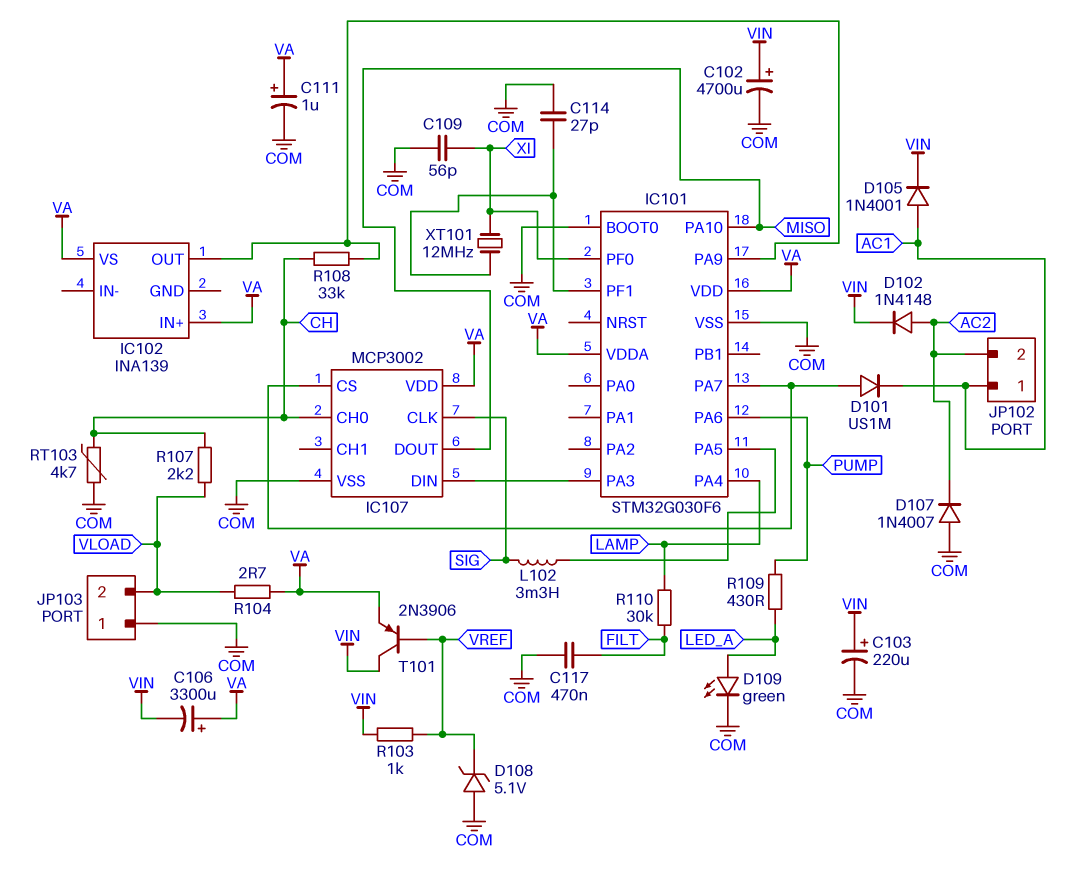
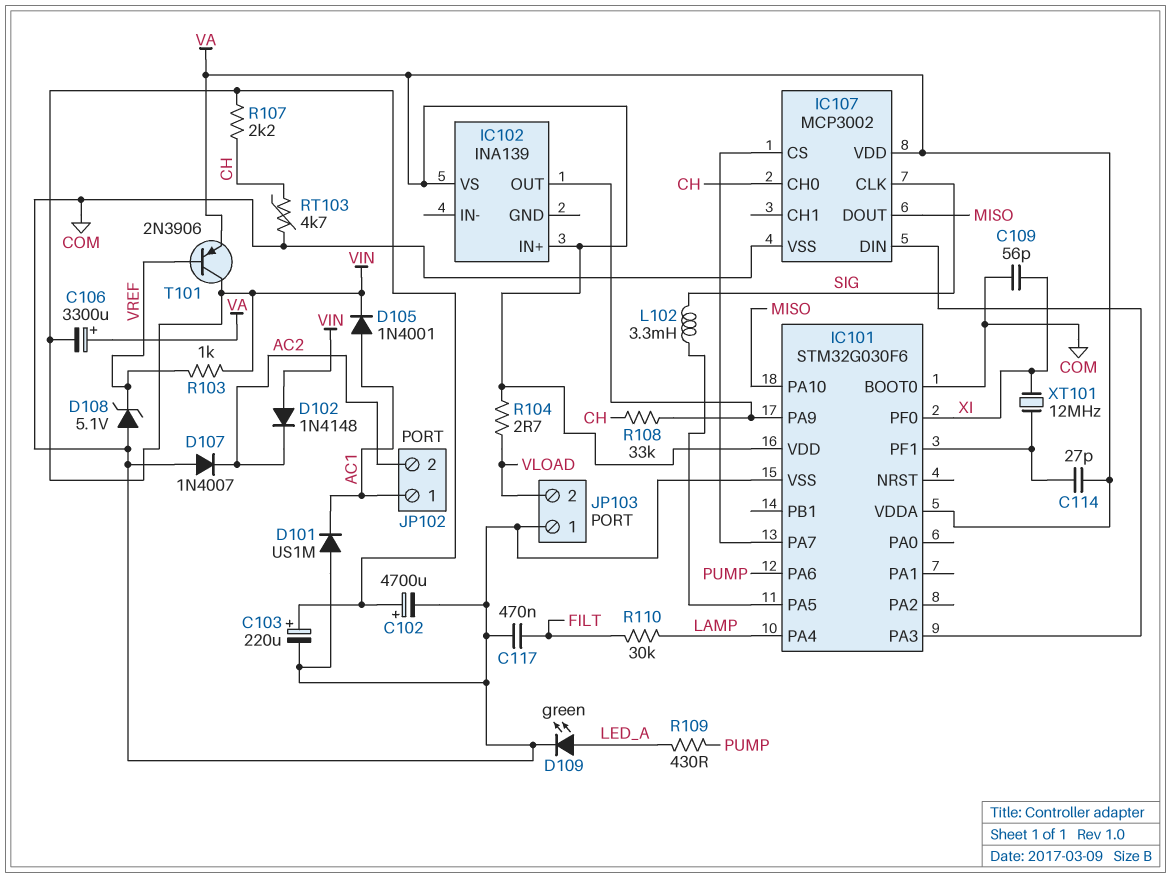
C111: 1uF (plus VA, minus COM) -> none
C114: 27pF (COM, IC101/PF1) -> 27pF (IC101/PF1, VA)
D101: diode US1M (A IC101/PA7, K AC1) -> diode US1M (A COM, K AC1)
D102: diode 1N4148 (A AC2, K VIN) -> diode 1N4148 (A VIN, K AC2)
R107: 2.2k (CH, VLOAD) -> 2.2k (CH, VIN)

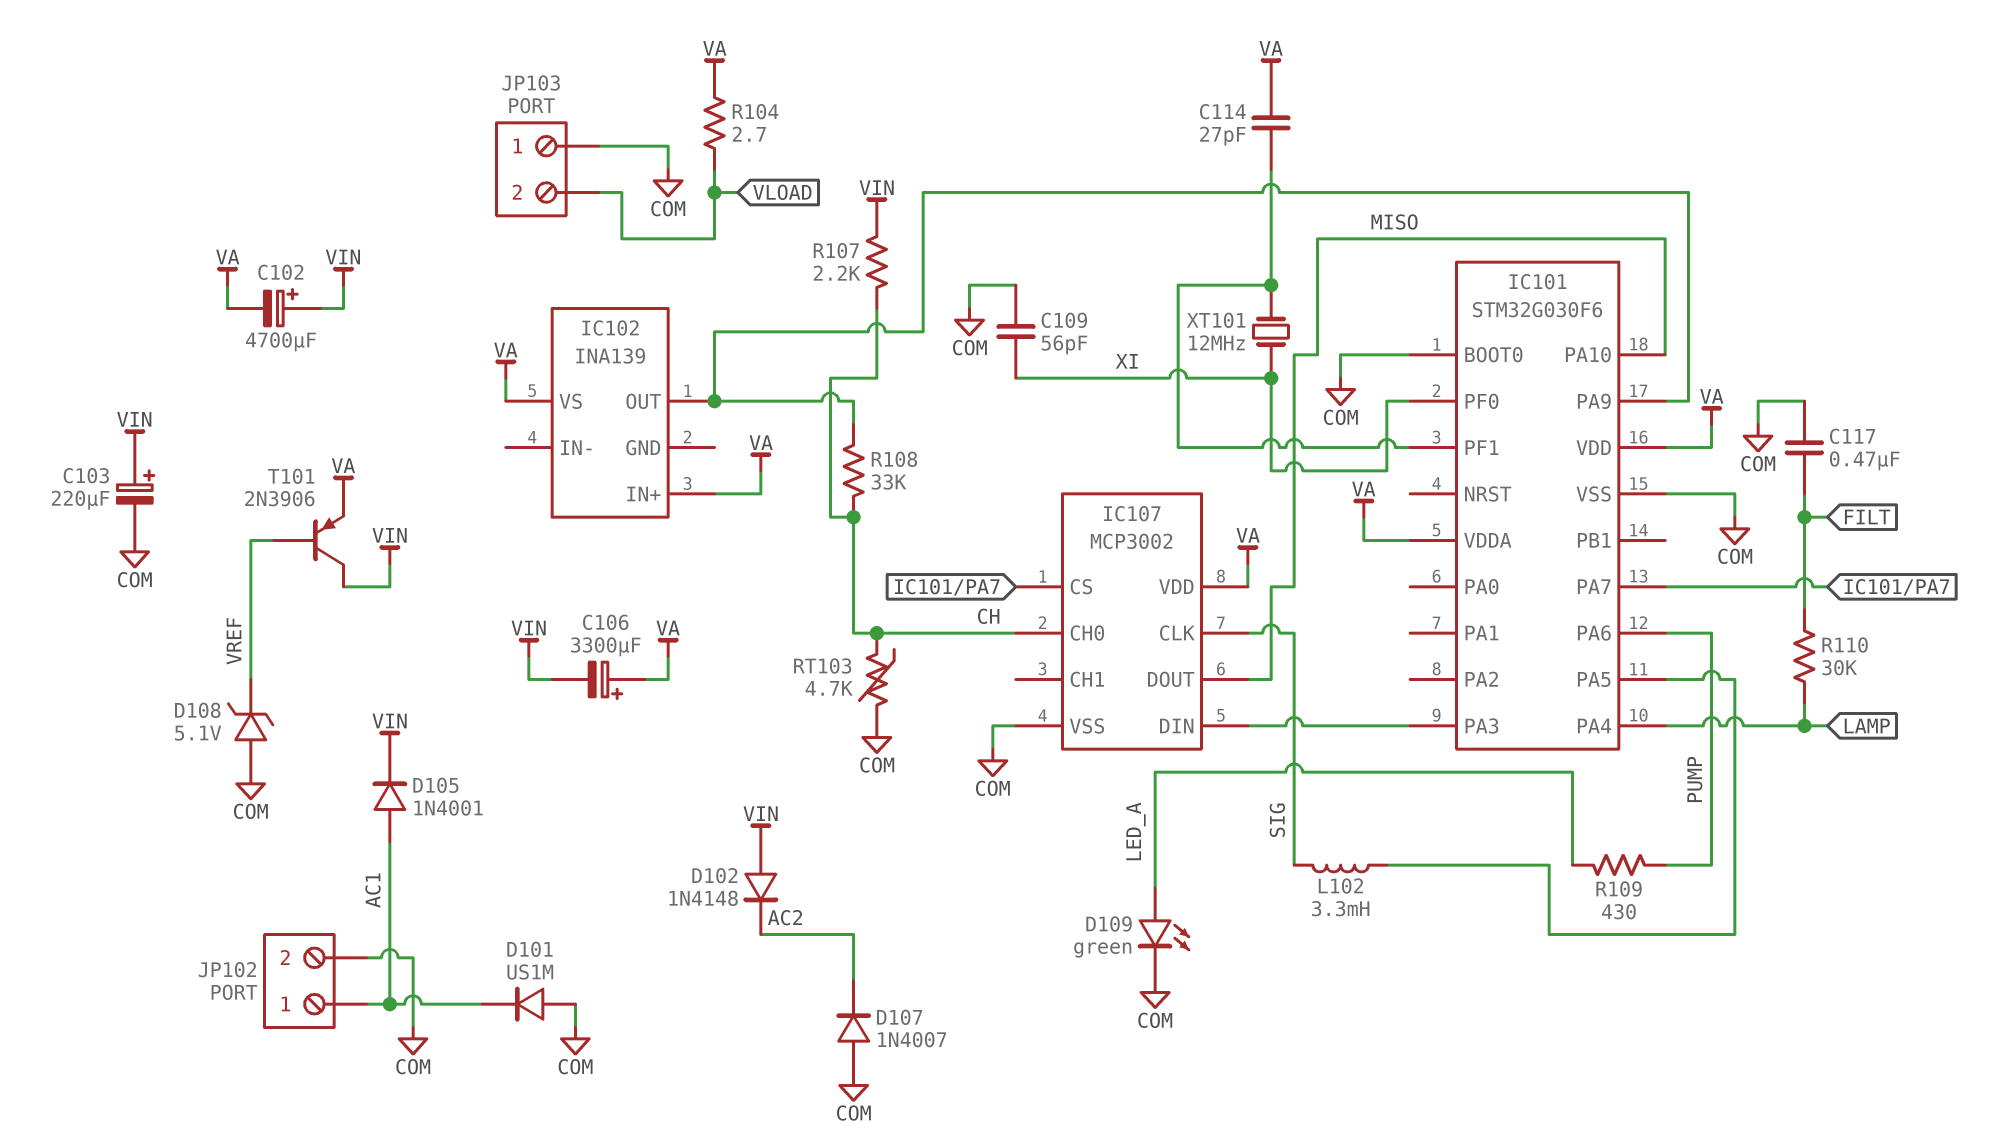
C102: 4700uF (plus VIN, minus COM) -> 4700uF (plus VIN, minus VA)
JP102 pin 2: AC2 -> COM
R103: 1k (VIN, VREF) -> none

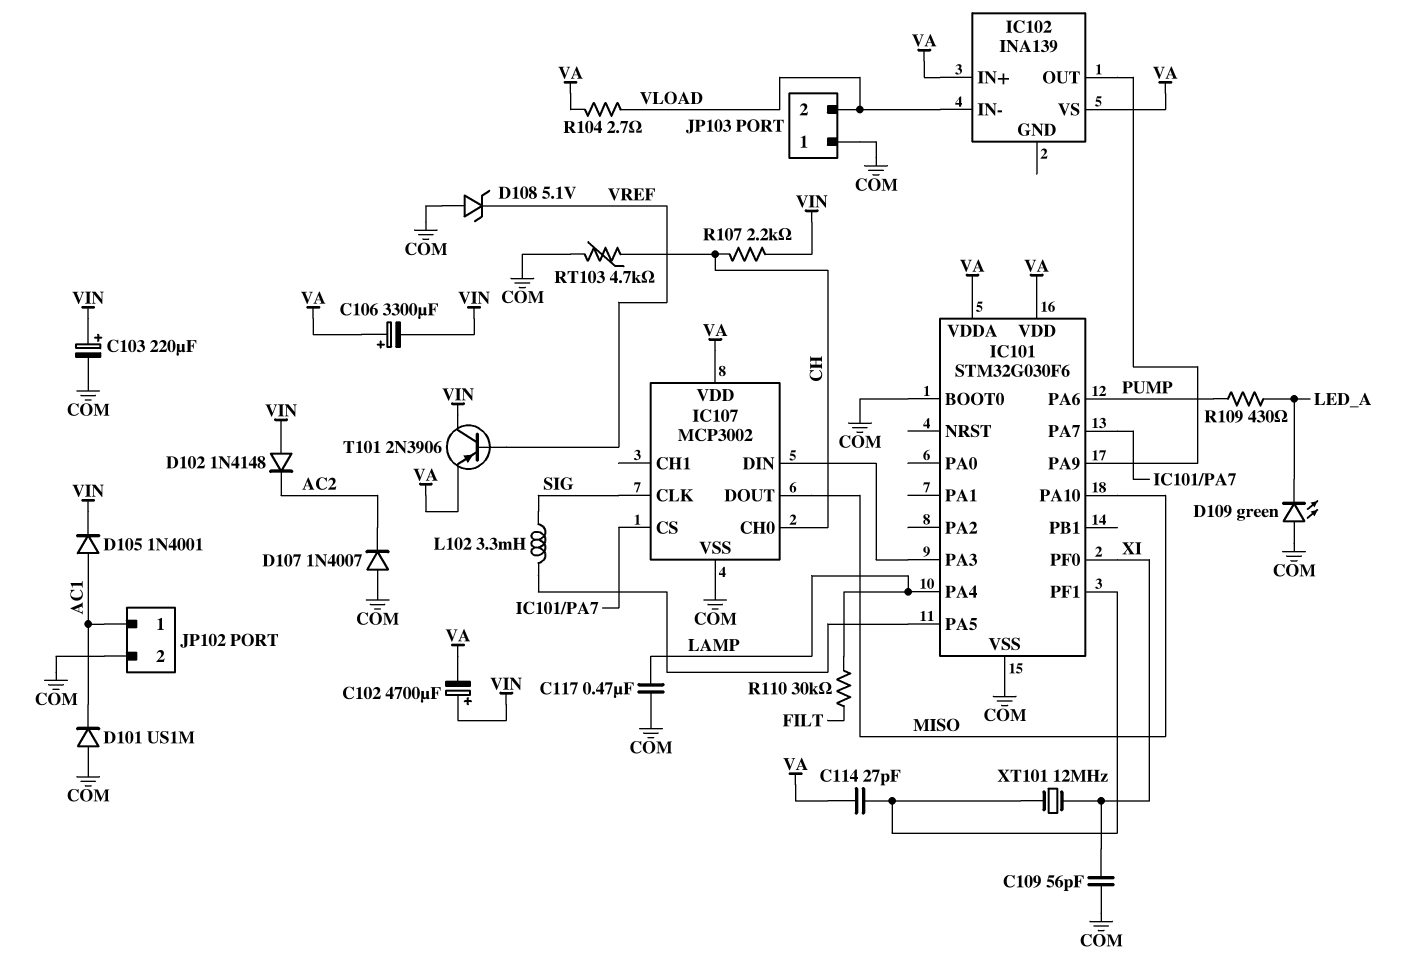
C117: 470nF (COM, FILT) -> 470nF (COM, LAMP)
D109: LED green (A LED_A, K COM) -> LED green (A COM, K LED_A)
IC102 pin IN-: none -> VLOAD
R108: 33k (CH, IC101/PA9) -> none

